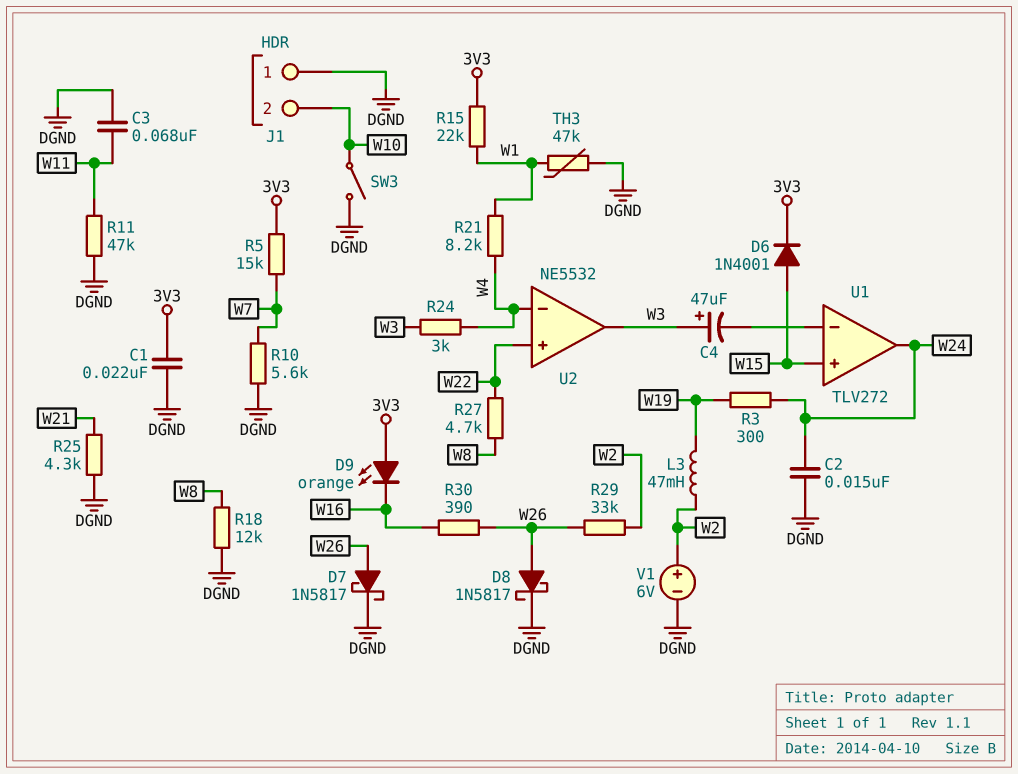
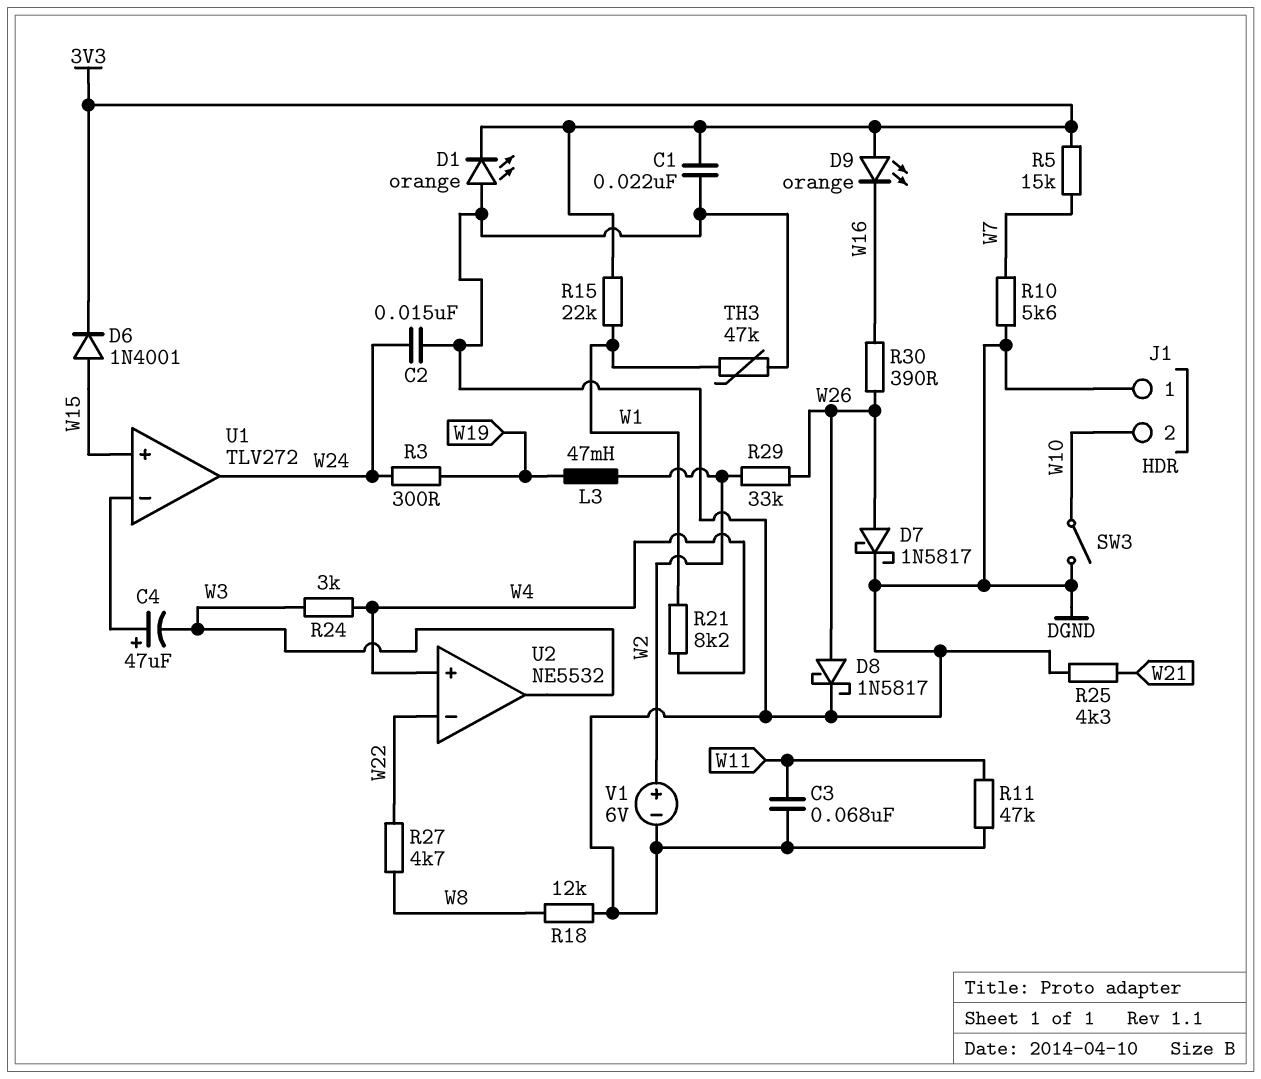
C4: 47uF (plus W3, minus U1/in-) -> 47uF (plus U1/in-, minus W3)
D1: none -> LED orange (A DGND, K 3V3)
U2 pin in+: W22 -> W4
U2 pin in-: W4 -> W22

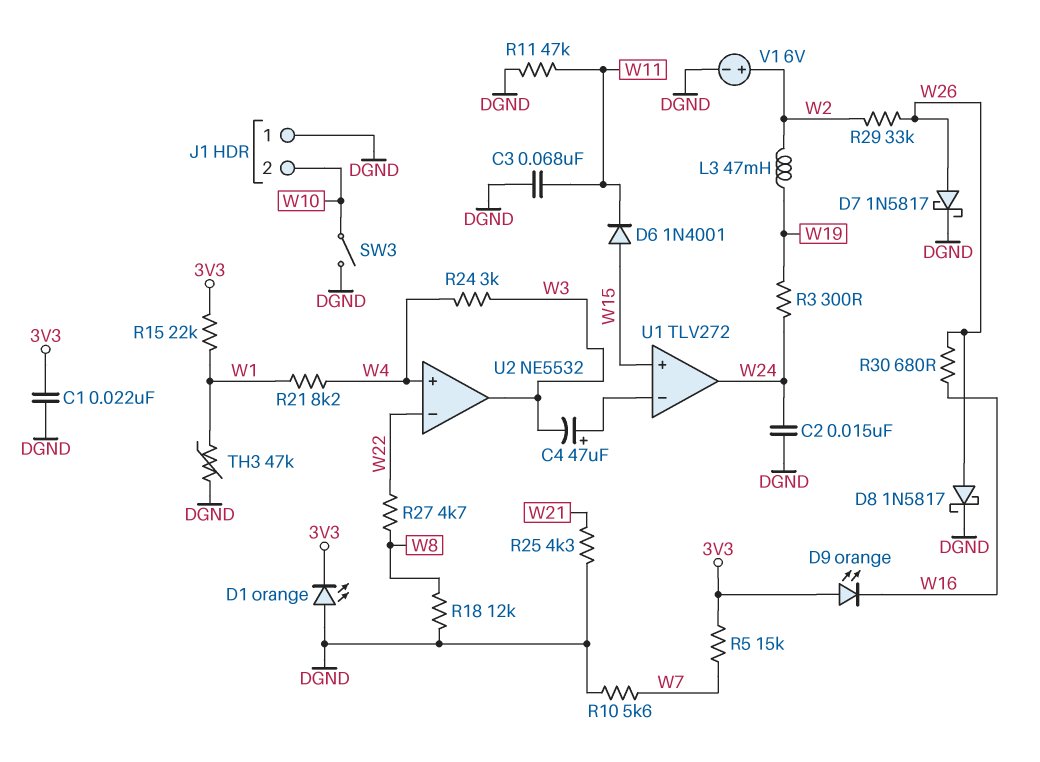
D6: diode 1N4001 (A W15, K 3V3) -> diode 1N4001 (A W15, K W11)
R30: 390 (W16, W26) -> 680 (W16, W26)

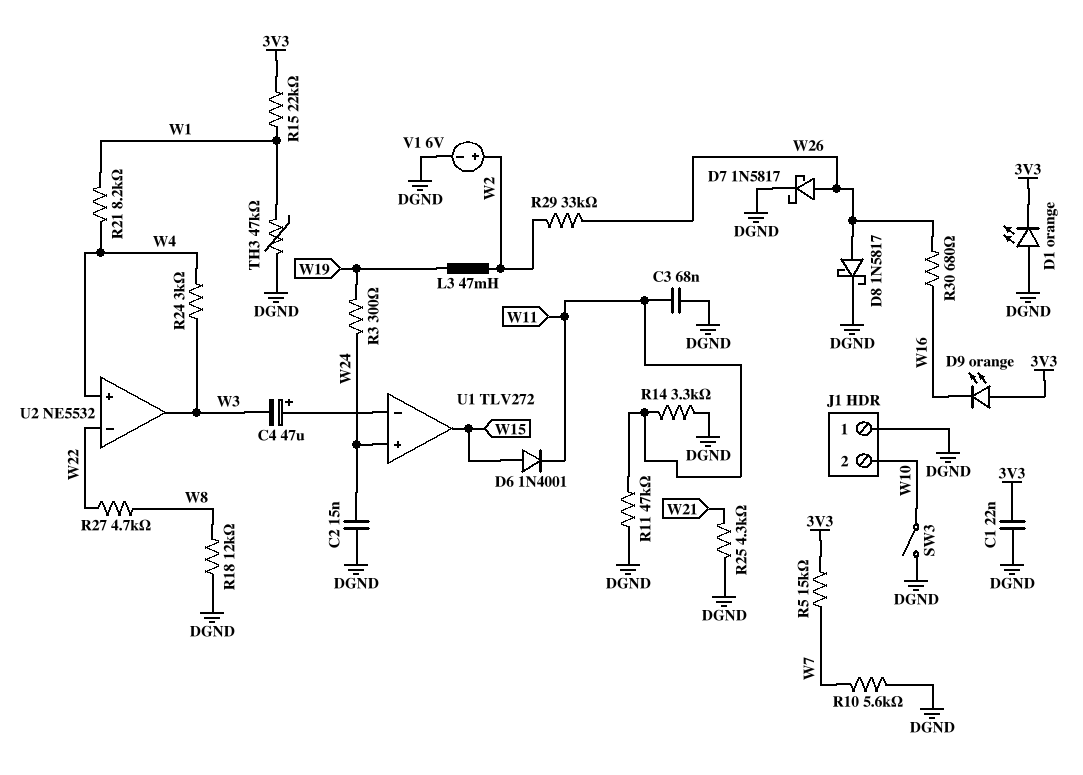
R14: none -> 3.3k (DGND, W11)
U1 pin in+: W15 -> W24
U1 pin out: W24 -> W15

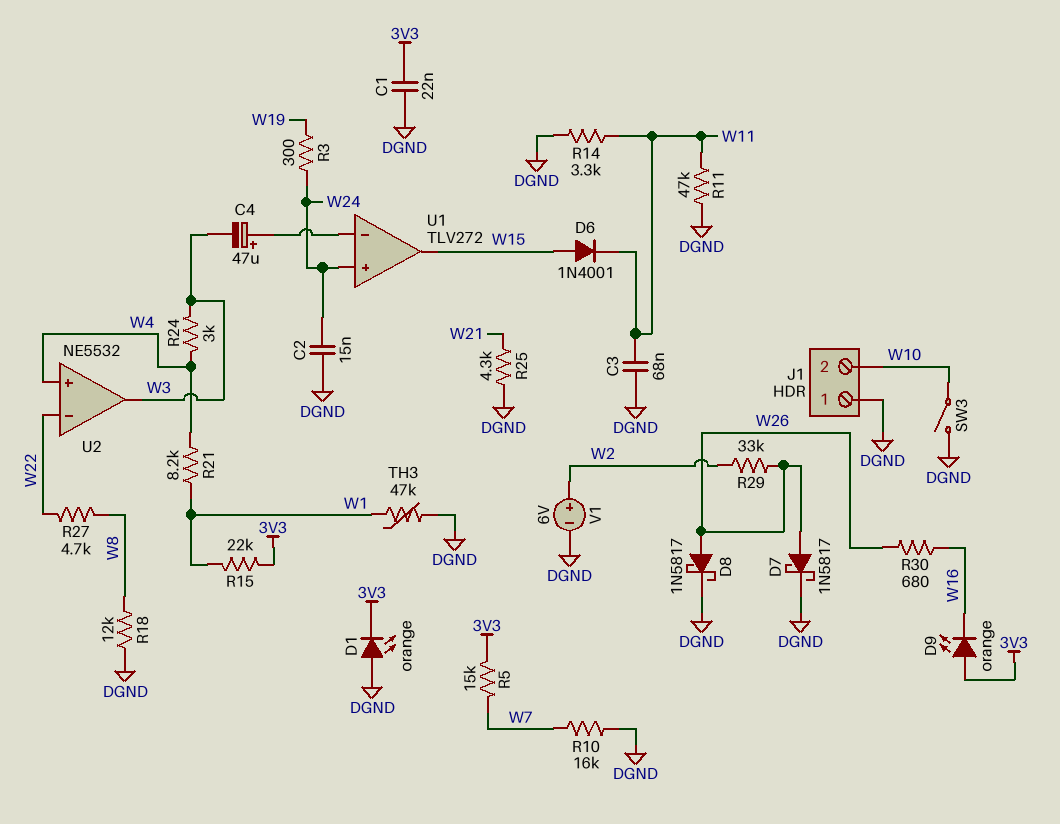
L3: 47mH (W2, W19) -> none
R10: 5.6k (DGND, W7) -> 16k (DGND, W7)

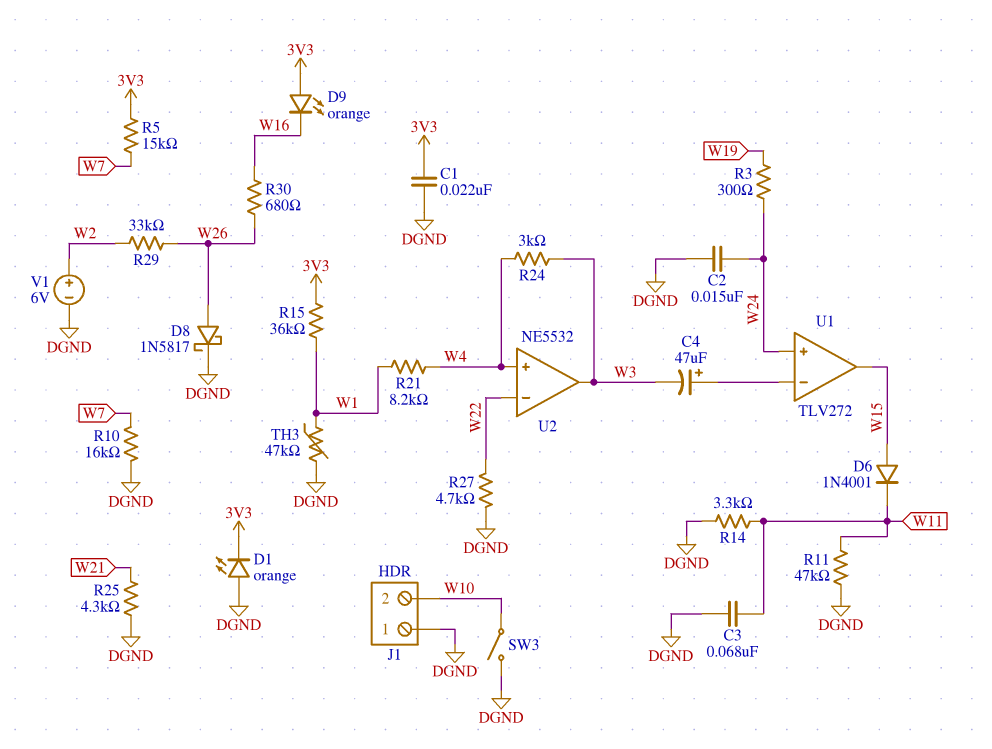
D7: schottky 1N5817 (A W26, K DGND) -> none
R15: 22k (3V3, W1) -> 36k (3V3, W1)
R18: 12k (DGND, W8) -> none
R27: 4.7k (W8, W22) -> 4.7k (DGND, W22)

